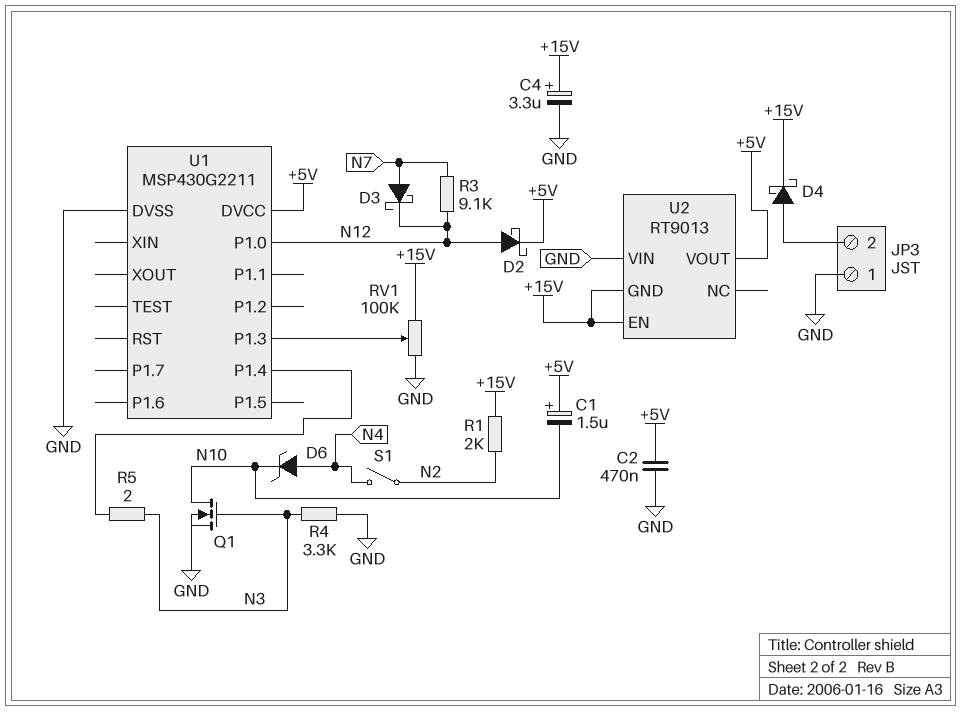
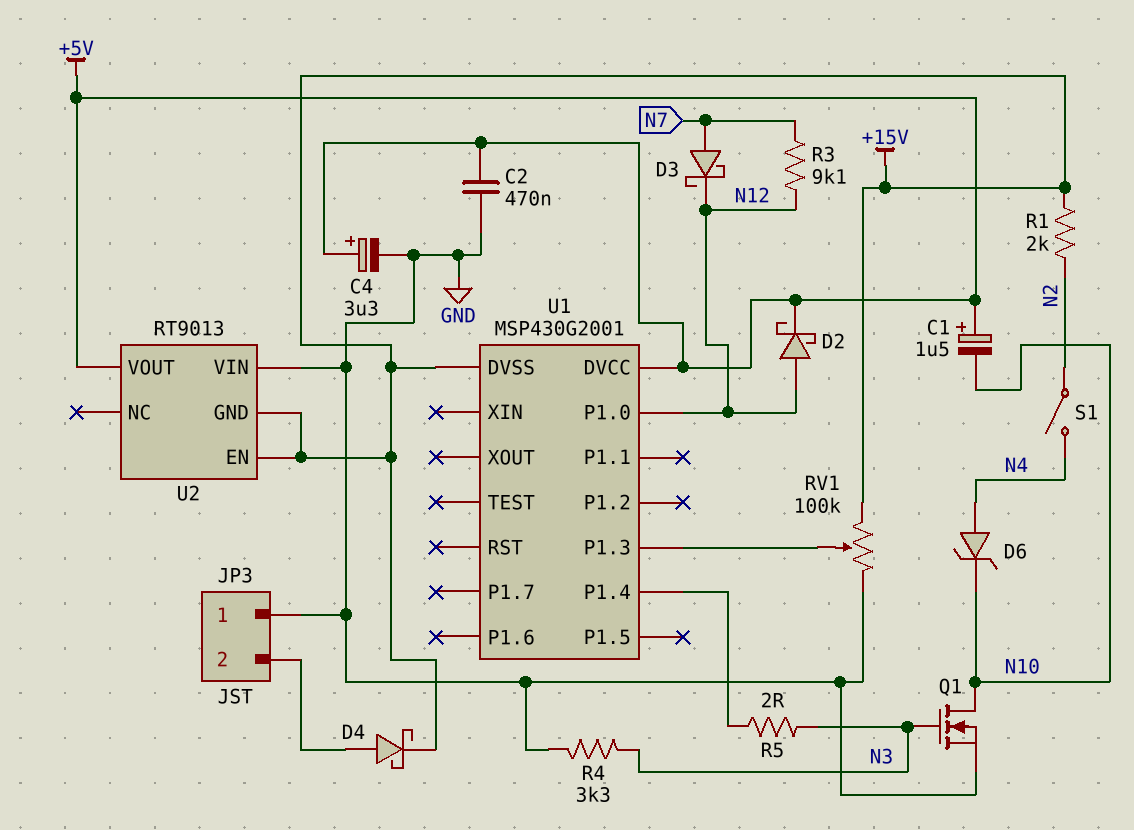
C4: 3.3uF (plus +15V, minus GND) -> 3.3uF (plus +5V, minus GND)
U1: MSP430G2211 -> MSP430G2001
U1 pin DVSS: GND -> +15V

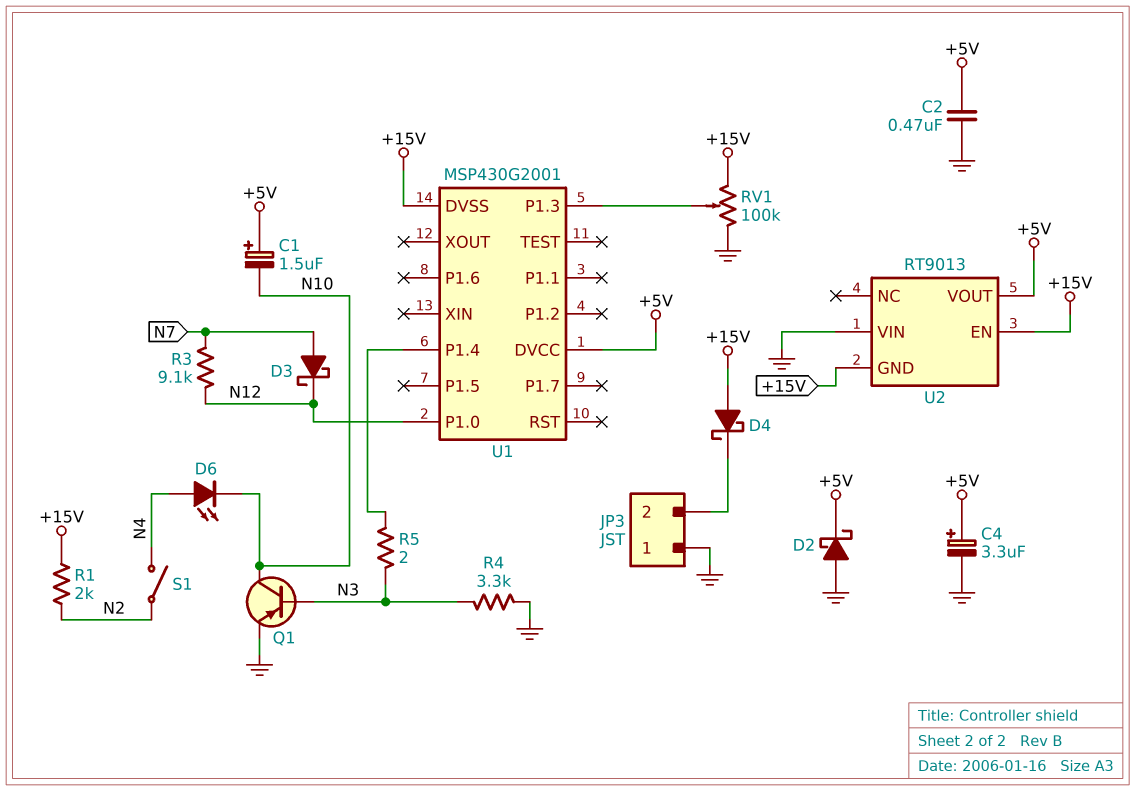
D2: schottky (A N12, K +5V) -> schottky (A GND, K +5V)
D4: schottky (A JP3/2, K +15V) -> schottky (A +15V, K JP3/2)
D6: zener (A N4, K N10) -> LED (A N4, K N10)
Q1: NMOS (G N3, D N10, S GND) -> PNP (B N3, C N10, E GND)

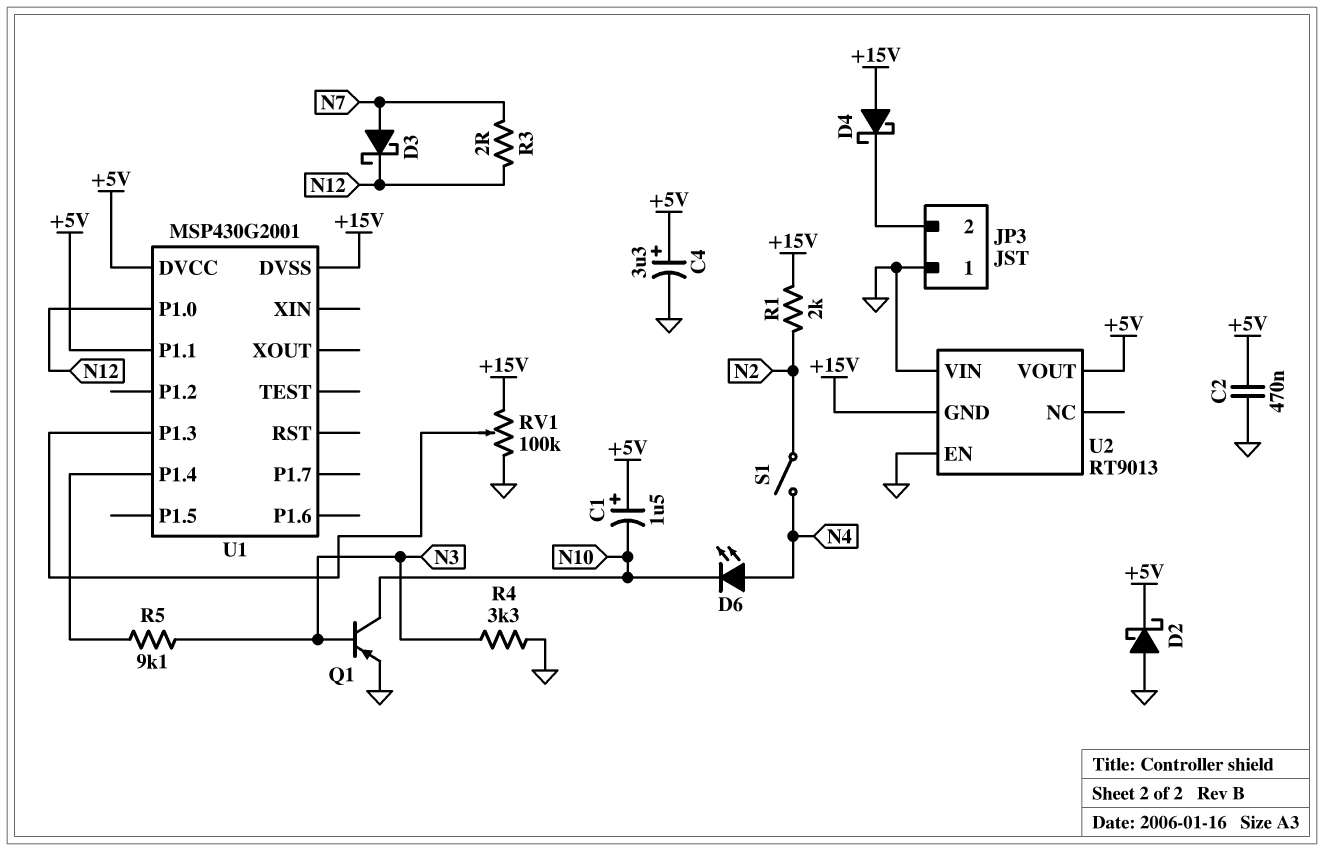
R3: 9.1k (N7, N12) -> 2 (N7, N12)
R5: 2 (N3, U1/P1.4) -> 9.1k (N3, U1/P1.4)
U1 pin P1.1: none -> +5V
U2 pin EN: +15V -> GND

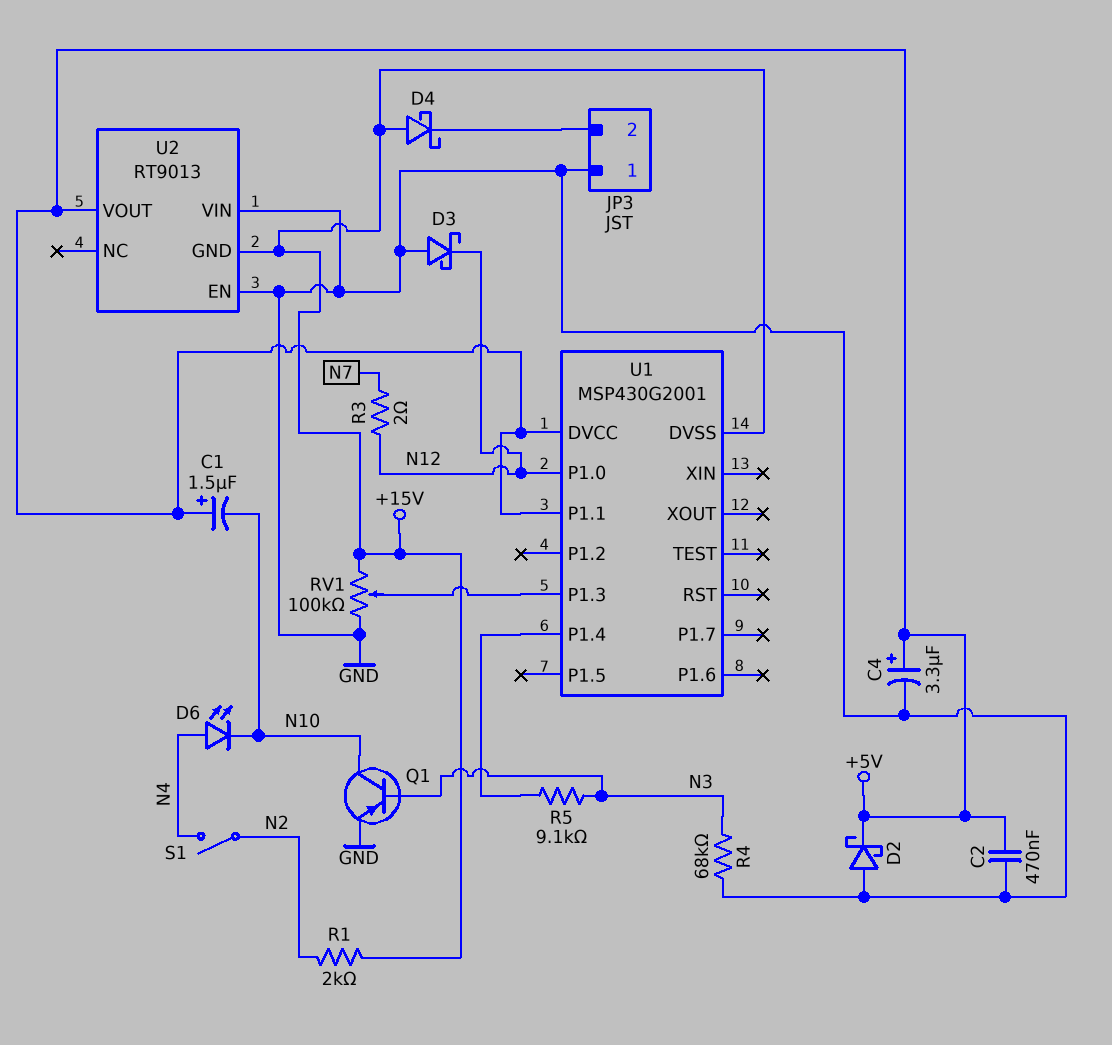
D3: schottky (A N7, K N12) -> schottky (A GND, K N12)
R4: 3.3k (GND, N3) -> 68k (GND, N3)

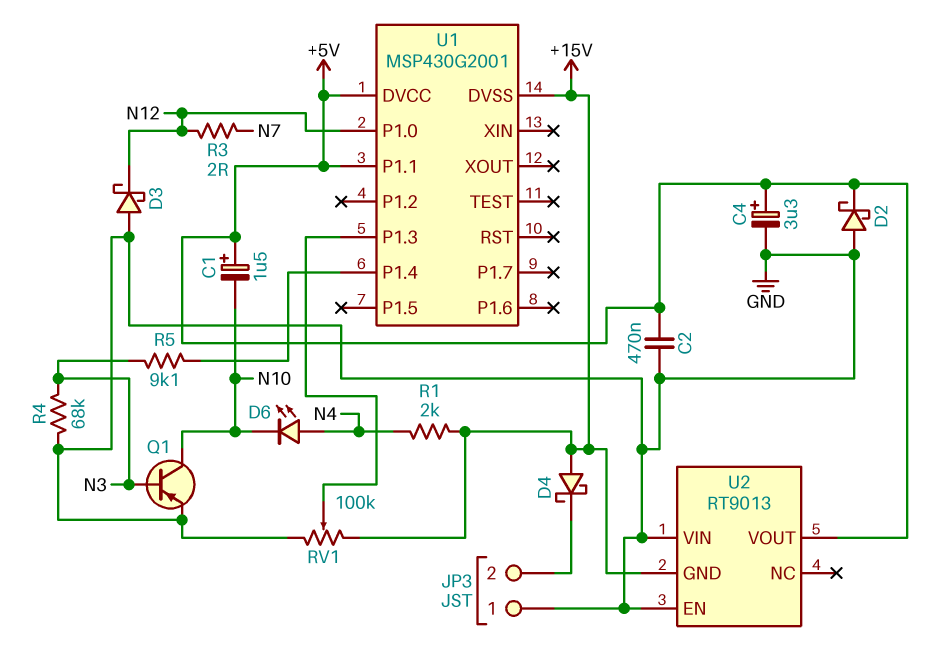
R1: 2k (+15V, N2) -> 2k (+15V, N4)
S1: switch (N2, N4) -> none

